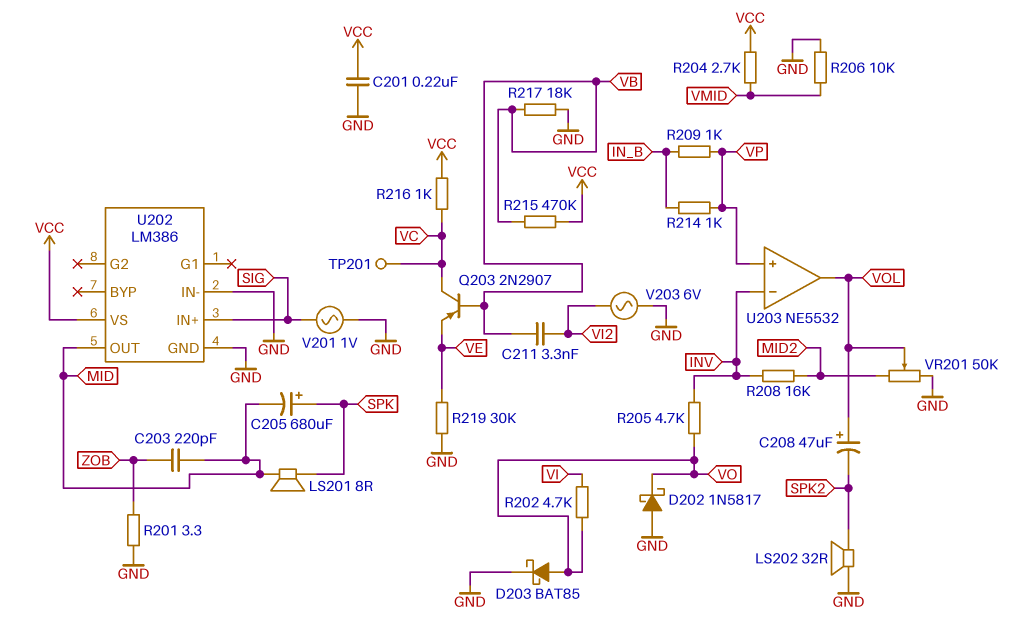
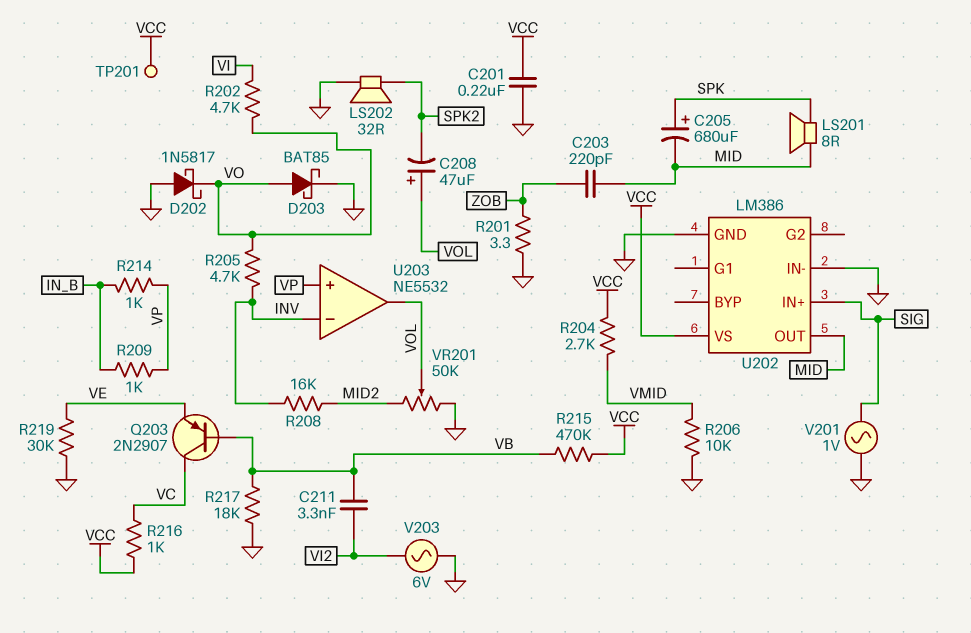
TP201: test point (VC) -> test point (VCC)

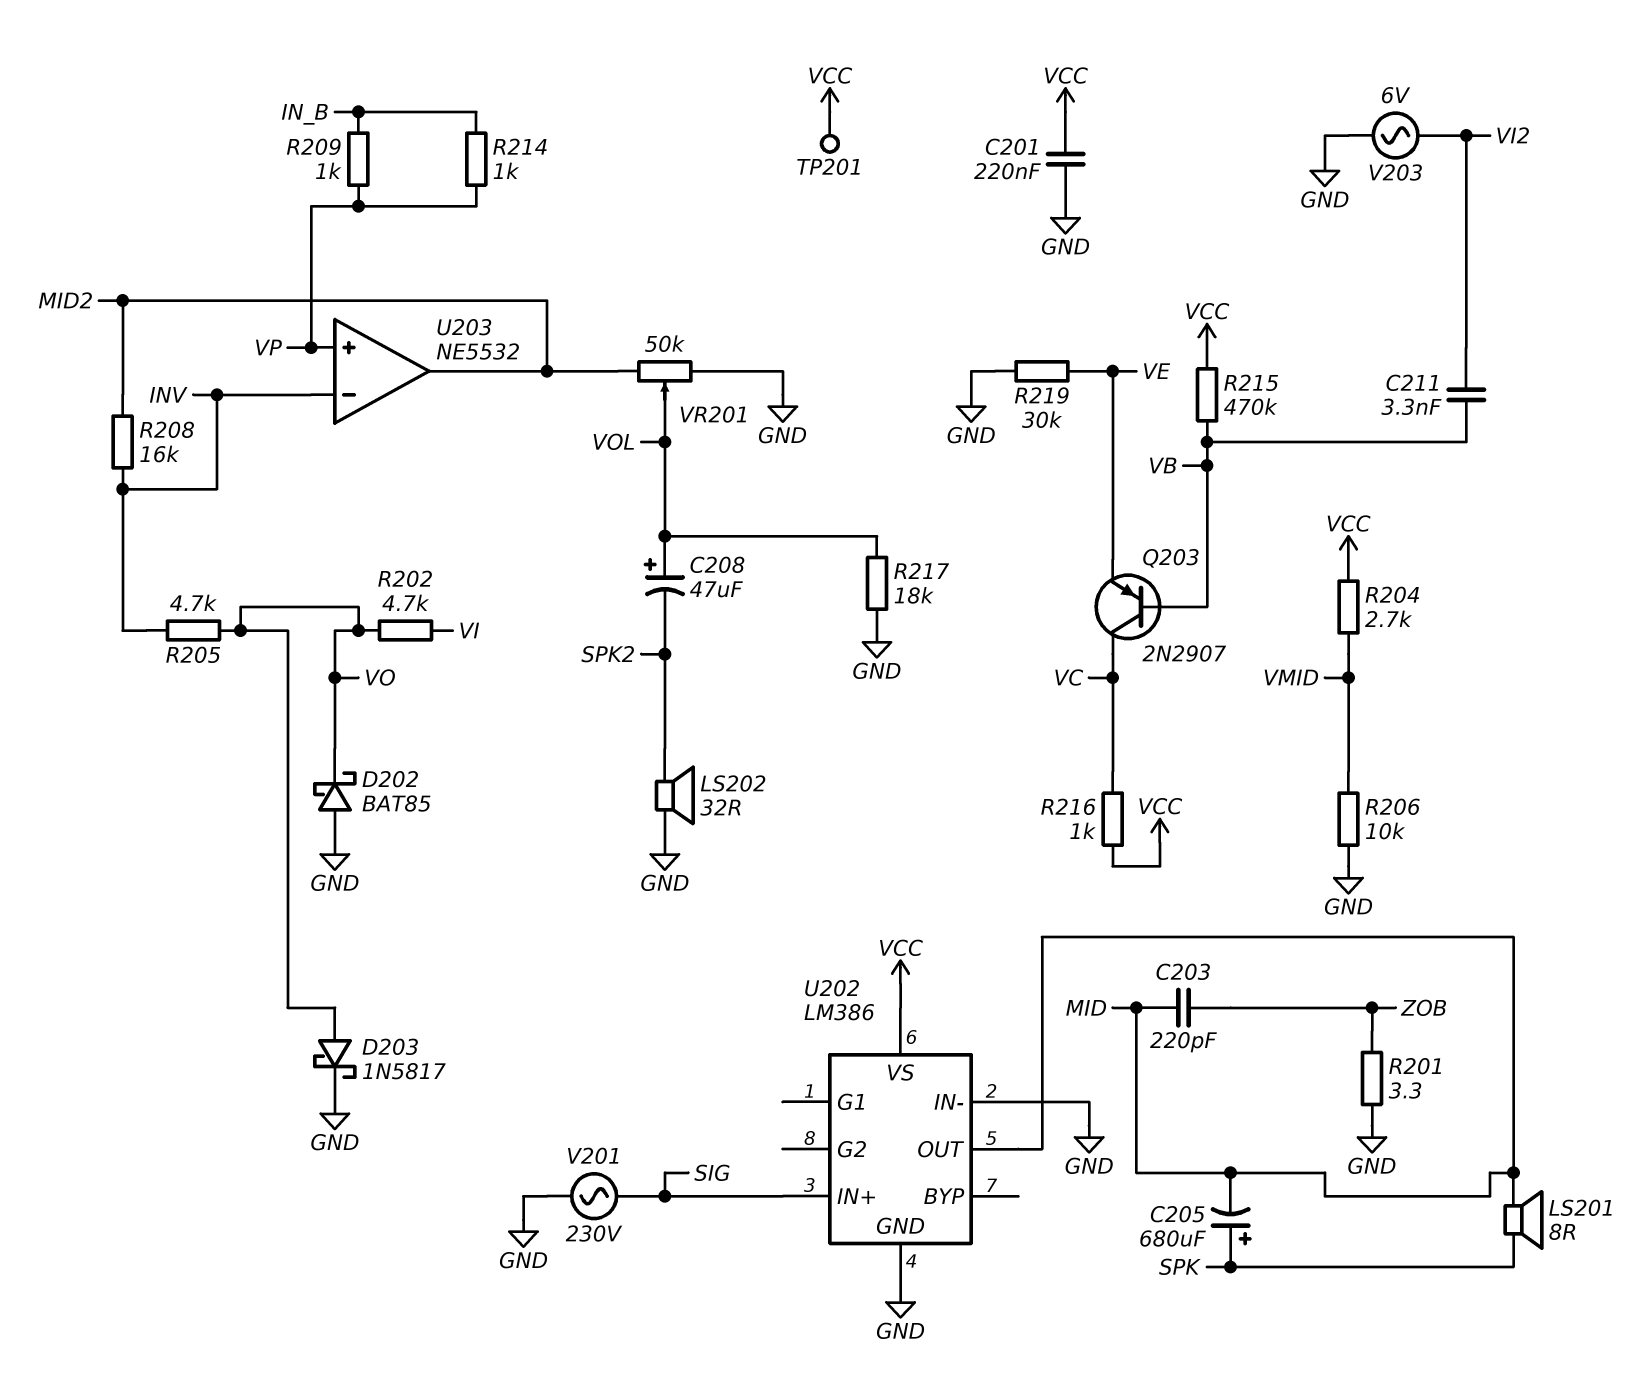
D202: schottky 1N5817 (A GND, K VO) -> schottky BAT85 (A GND, K VO)
D203: schottky BAT85 (A VO, K GND) -> schottky 1N5817 (A VO, K GND)
R217: 18k (GND, VB) -> 18k (GND, VOL)
U203 pin out: VOL -> MID2
V201: AC 1V (GND, SIG) -> AC 230V (GND, SIG)

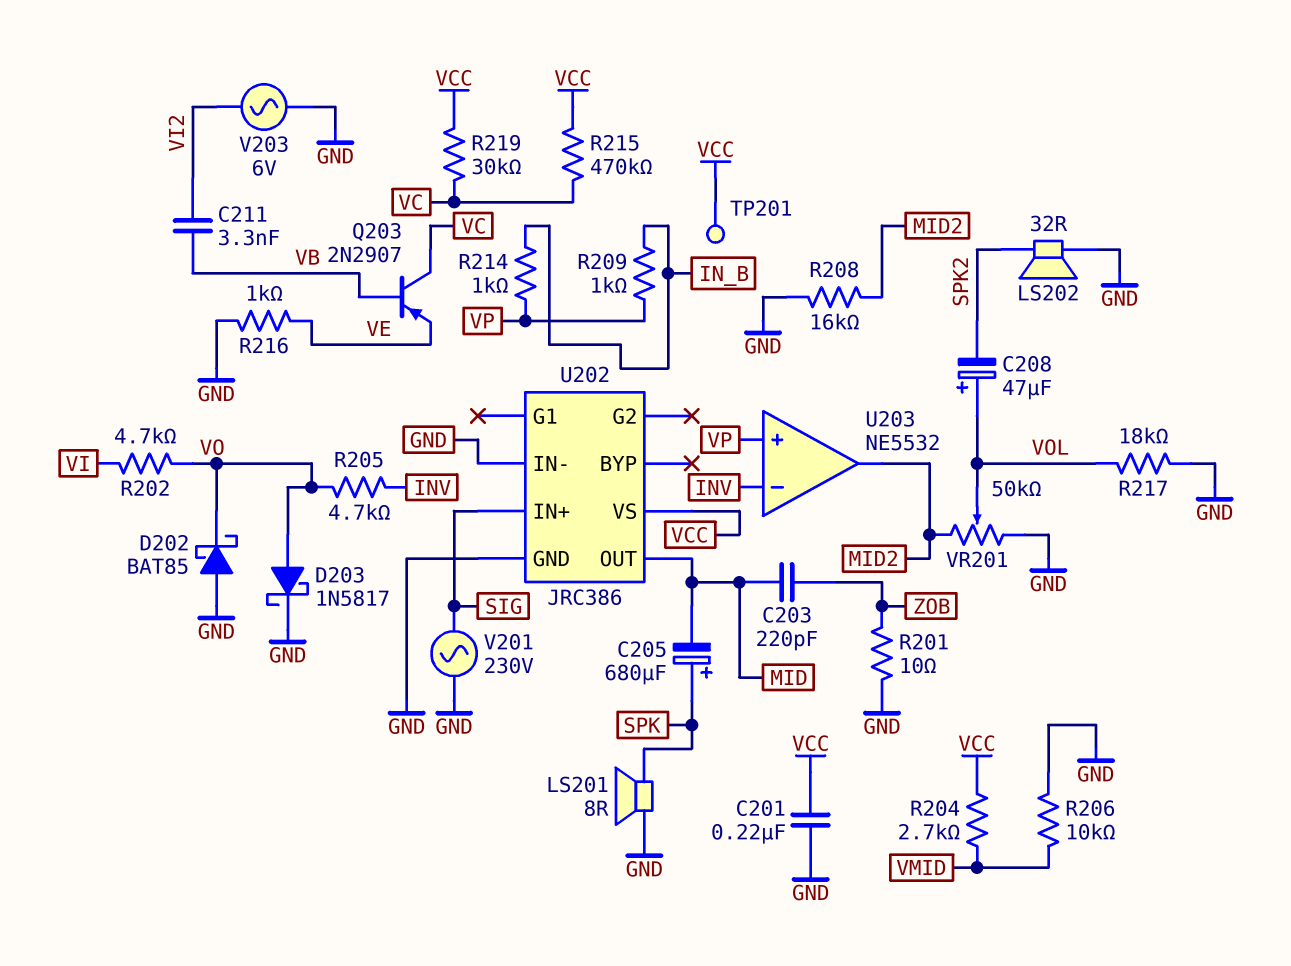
LS201: speaker 8R (MID, SPK) -> speaker 8R (GND, SPK)
R201: 3.3 (GND, ZOB) -> 10 (GND, ZOB)
R208: 16k (INV, MID2) -> 16k (GND, MID2)
R215: 470k (VB, VCC) -> 470k (VC, VCC)
R216: 1k (VC, VCC) -> 1k (GND, VE)
R219: 30k (GND, VE) -> 30k (VC, VCC)
U202: LM386 -> JRC386

